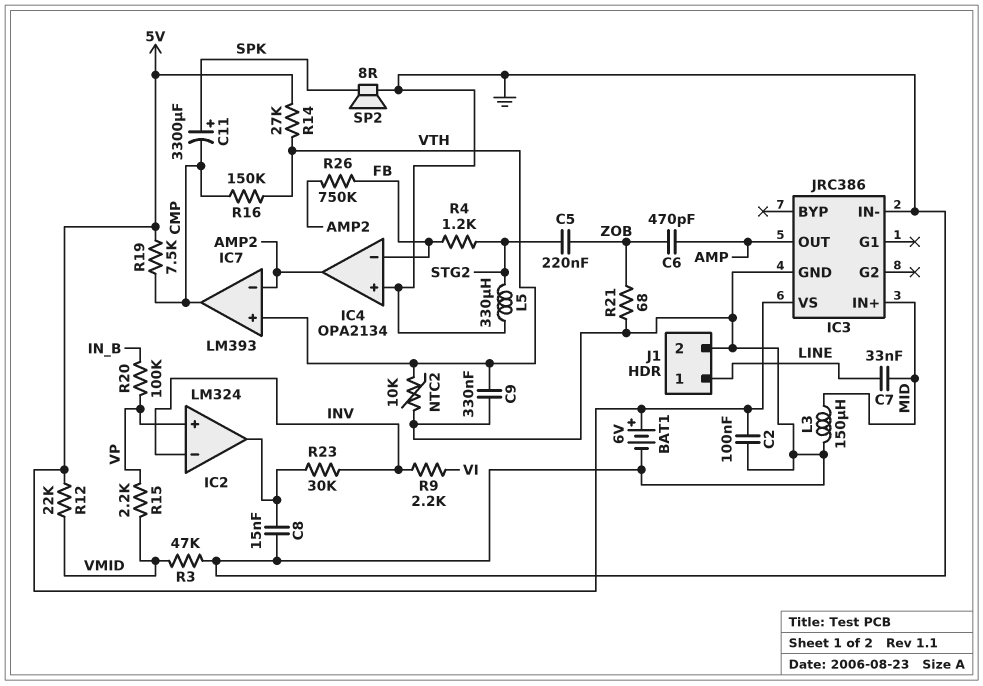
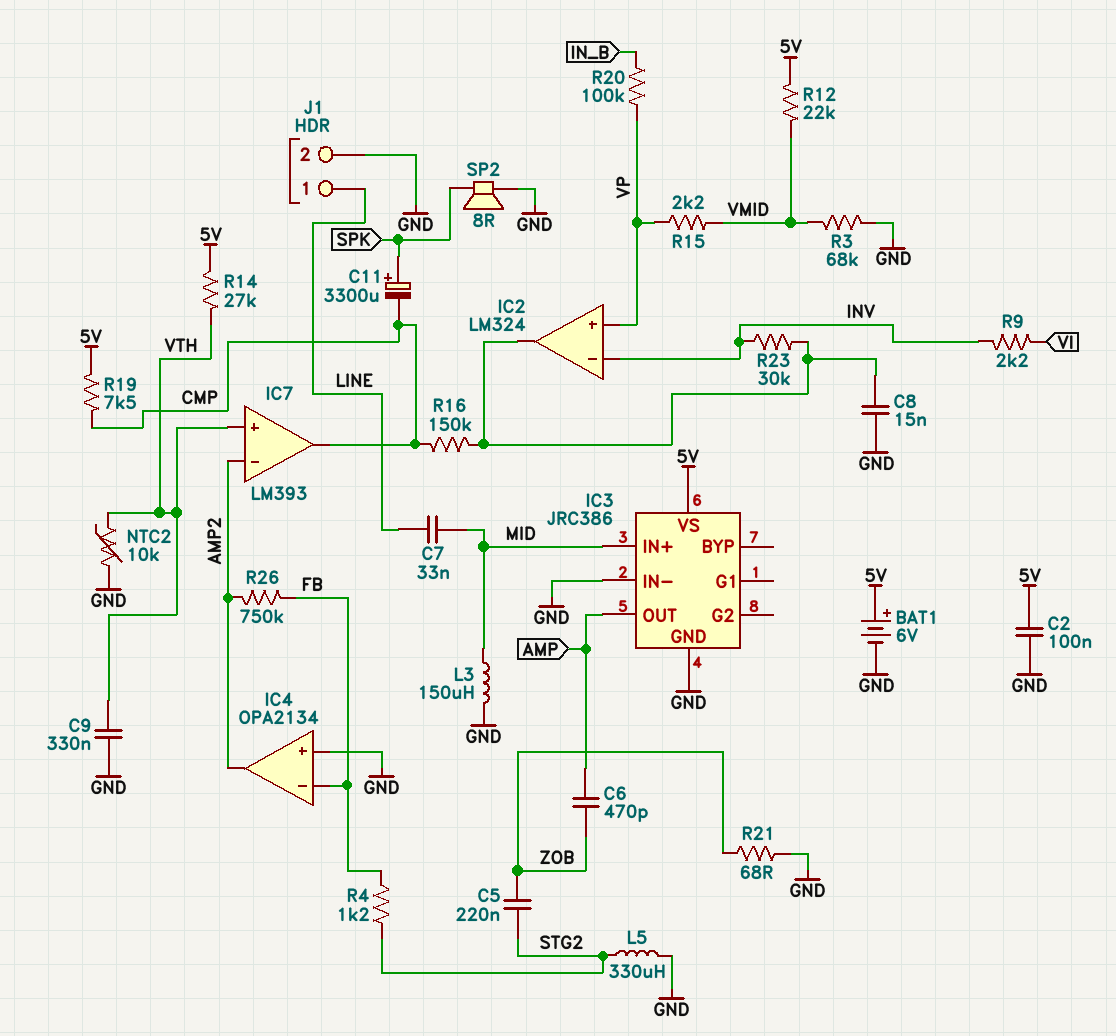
R3: 47k (GND, VMID) -> 68k (GND, VMID)
R16: 150k (CMP, VTH) -> 150k (CMP, IC2/out)

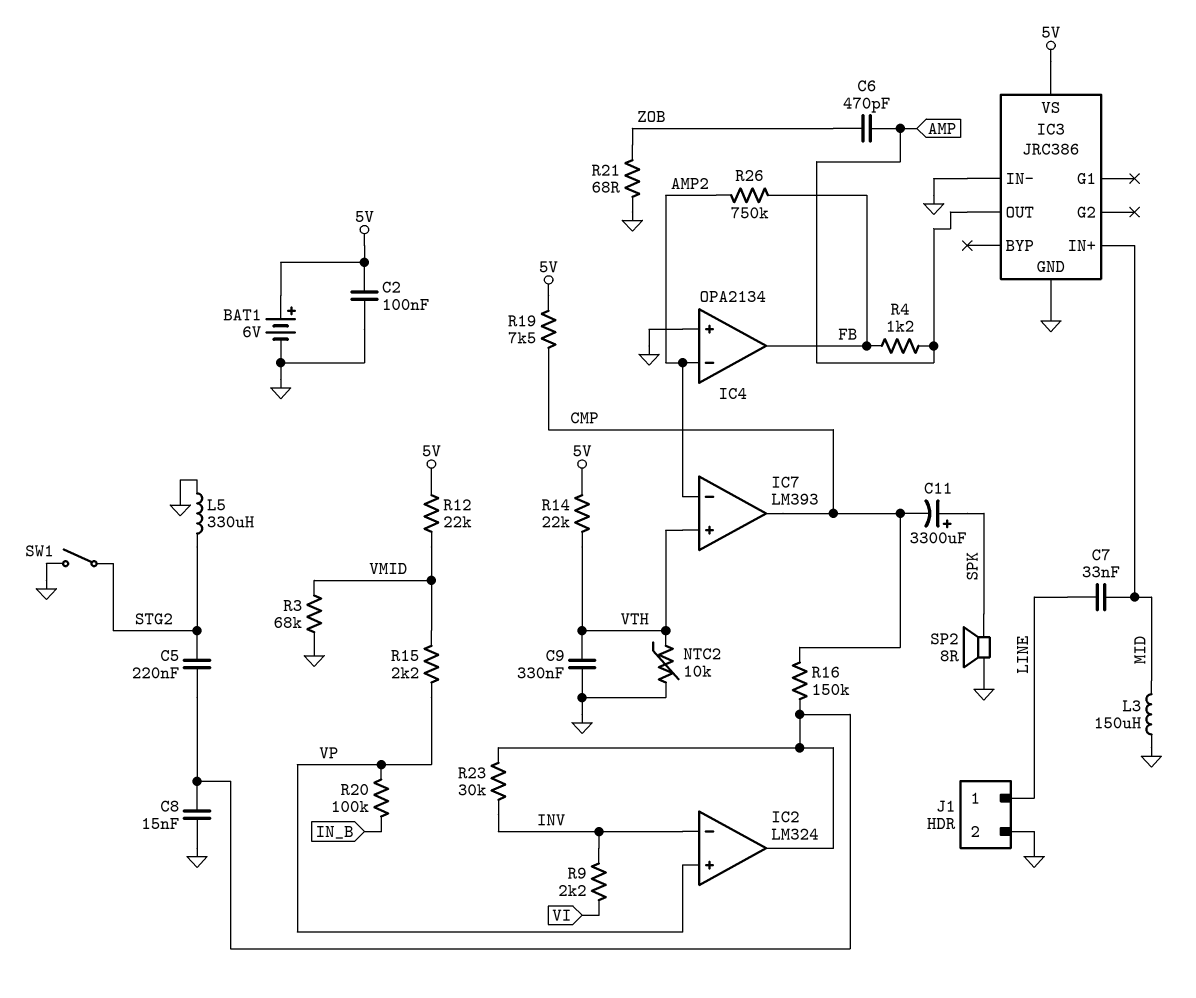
C5: 220nF (STG2, ZOB) -> 220nF (IC2/out, STG2)
IC4 pin in-: FB -> AMP2
IC4 pin out: AMP2 -> FB
R4: 1.2k (FB, STG2) -> 1.2k (AMP, FB)
R14: 27k (5V, VTH) -> 22k (5V, VTH)
SW1: none -> switch (GND, STG2)

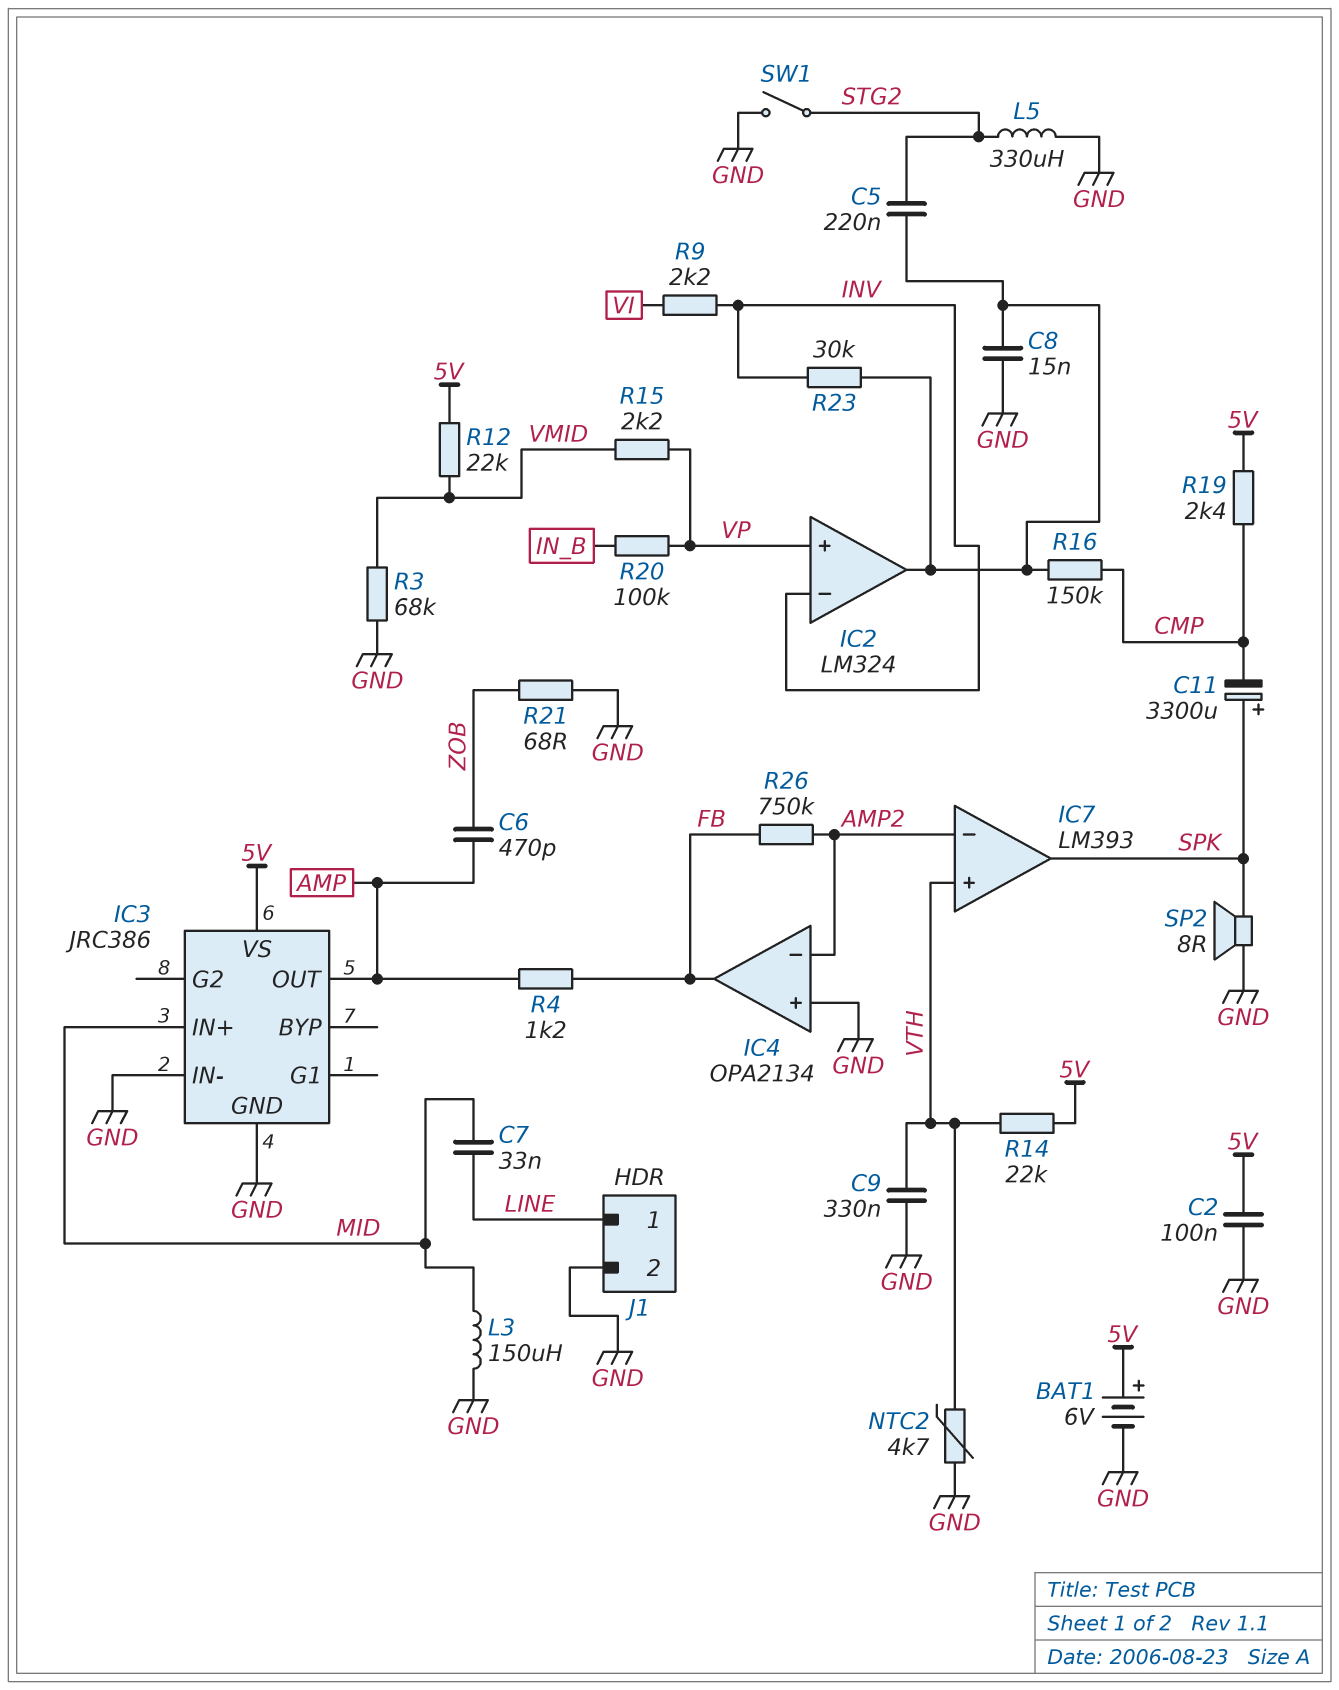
IC7 pin out: CMP -> SPK
NTC2: 10k (GND, VTH) -> 4.7k (GND, VTH)
R19: 7.5k (5V, CMP) -> 2.4k (5V, CMP)

